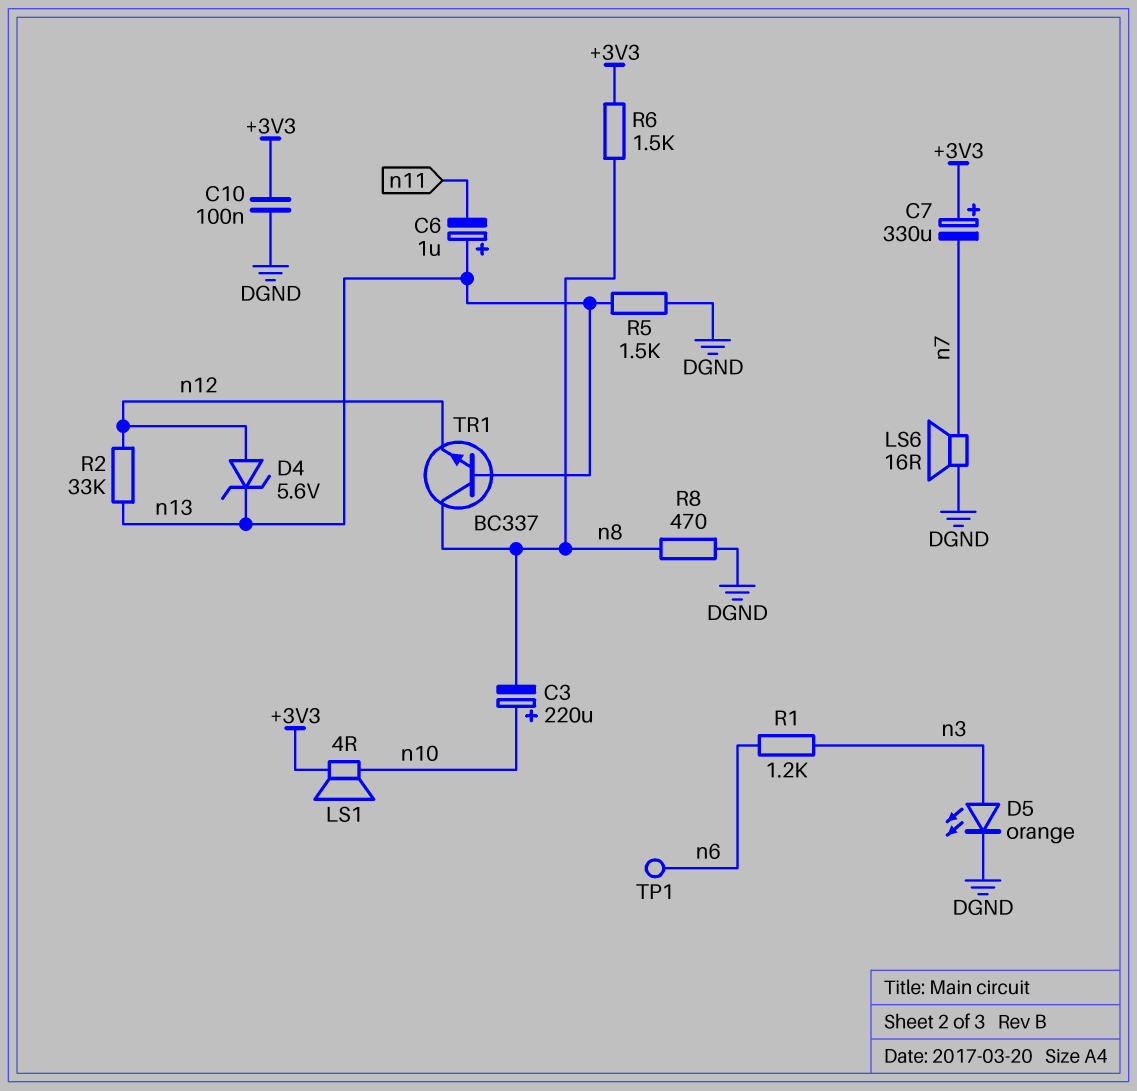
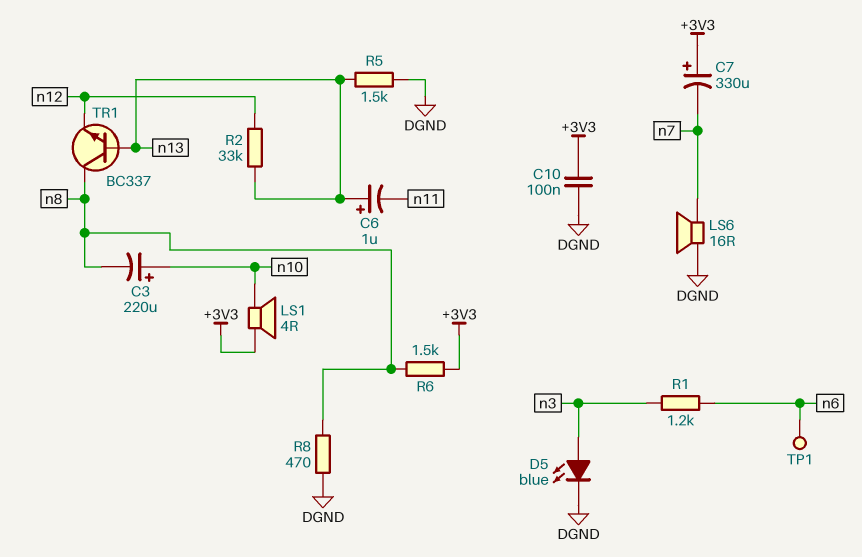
D4: zener 5.6V (A n12, K n13) -> none
D5: LED orange (A n3, K DGND) -> LED blue (A n3, K DGND)

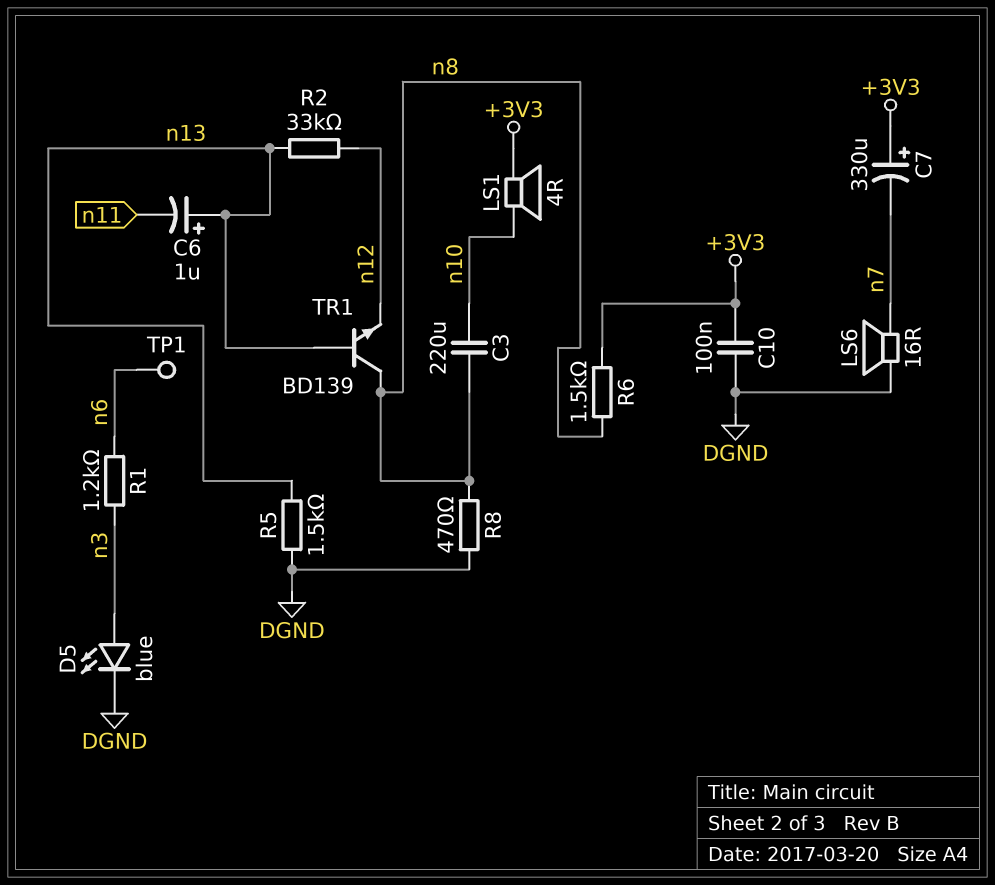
C3: 220uF (plus n10, minus n8) -> 220uF (n8, n10)
TR1: NPN BC337 (B n13, C n8, E n12) -> NPN BD139 (B n13, C n8, E n12)

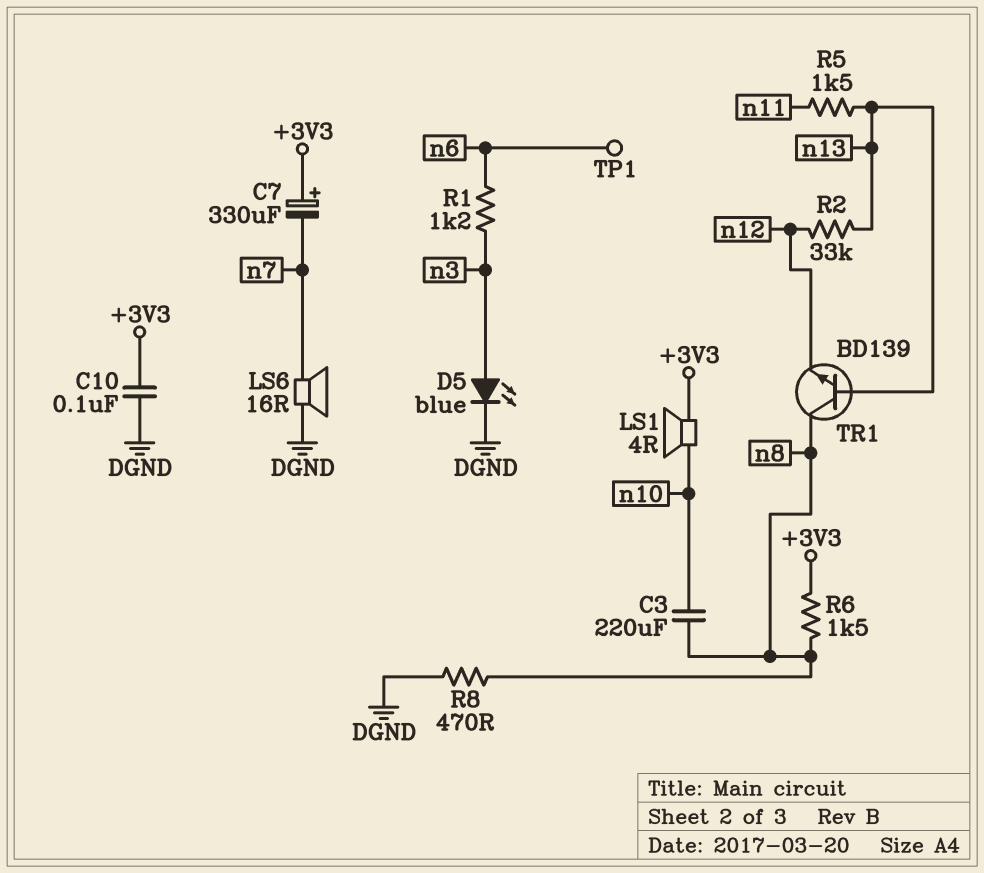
C6: 1uF (plus n13, minus n11) -> none
R5: 1.5k (DGND, n13) -> 1.5k (n11, n13)

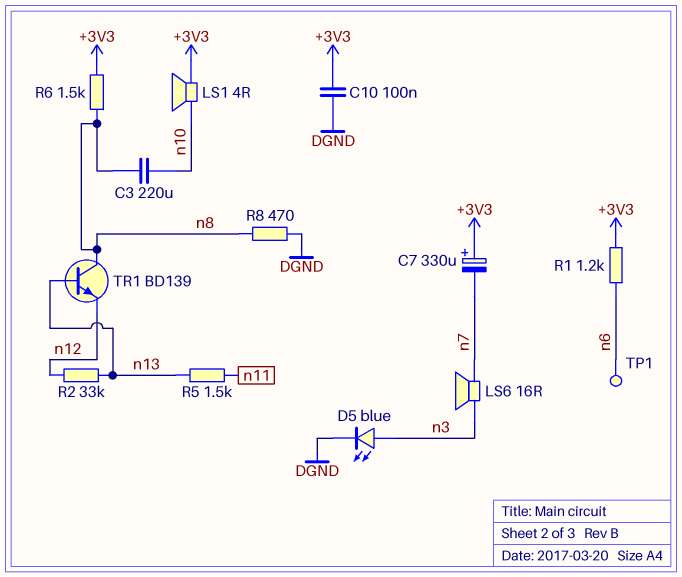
LS6: speaker 16R (DGND, n7) -> speaker 16R (n3, n7)
R1: 1.2k (n3, n6) -> 1.2k (+3V3, n6)

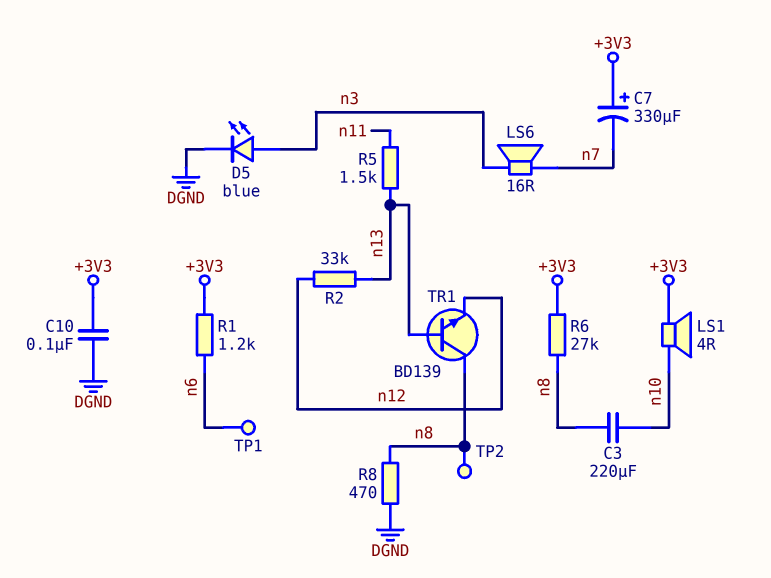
R6: 1.5k (+3V3, n8) -> 27k (+3V3, n8)
TP2: none -> test point (n8)

